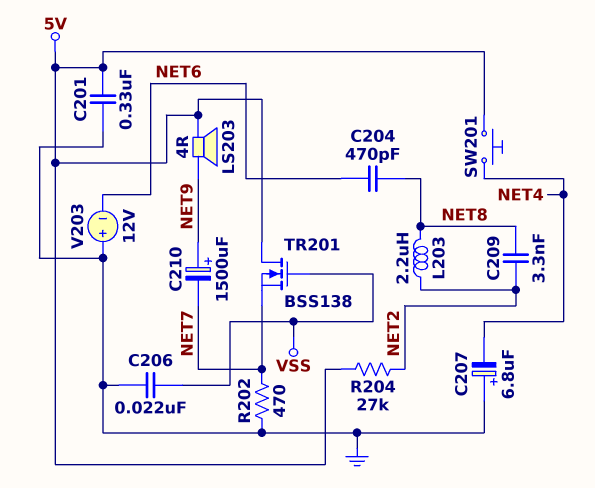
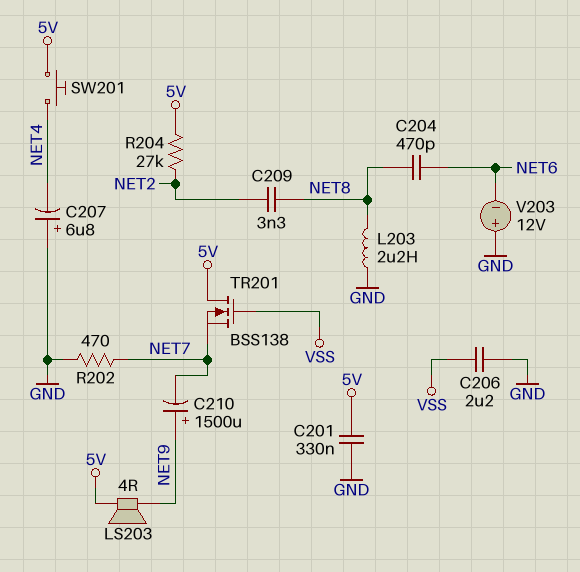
C206: 22nF (GND, VSS) -> 2.2uF (GND, VSS)
L203: 2.2uH (NET2, NET8) -> 2.2uH (GND, NET8)

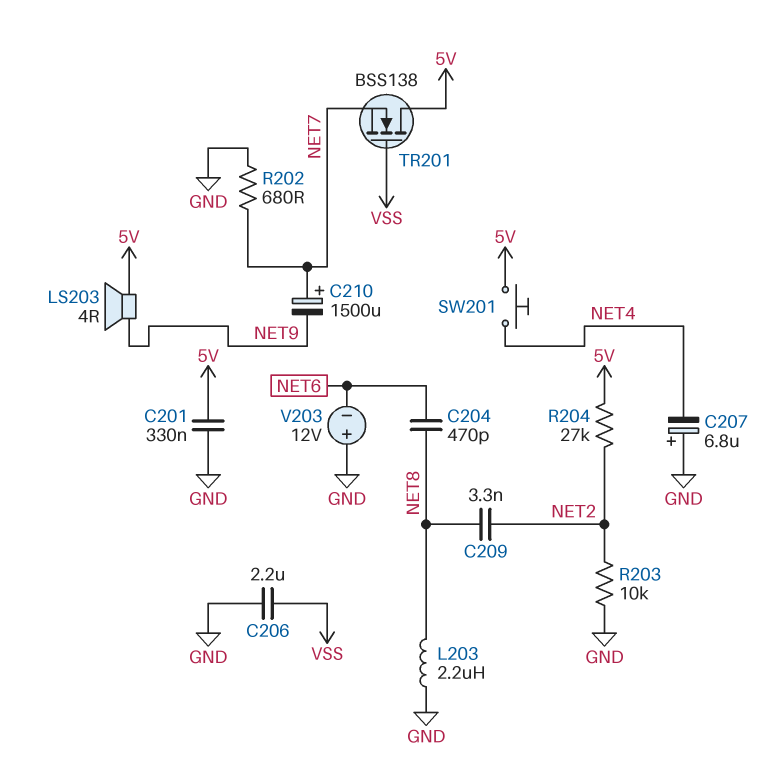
C210: 1500uF (plus NET9, minus NET7) -> 1500uF (plus NET7, minus NET9)
R202: 470 (GND, NET7) -> 680 (GND, NET7)
R203: none -> 10k (GND, NET2)

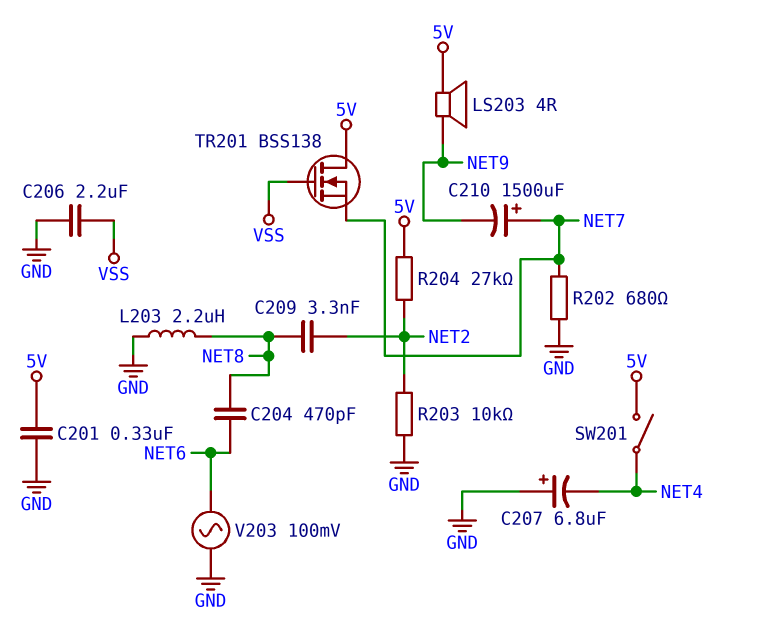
SW201: button (5V, NET4) -> switch (5V, NET4)
V203: 12V (plus GND, minus NET6) -> AC 100mV (GND, NET6)

